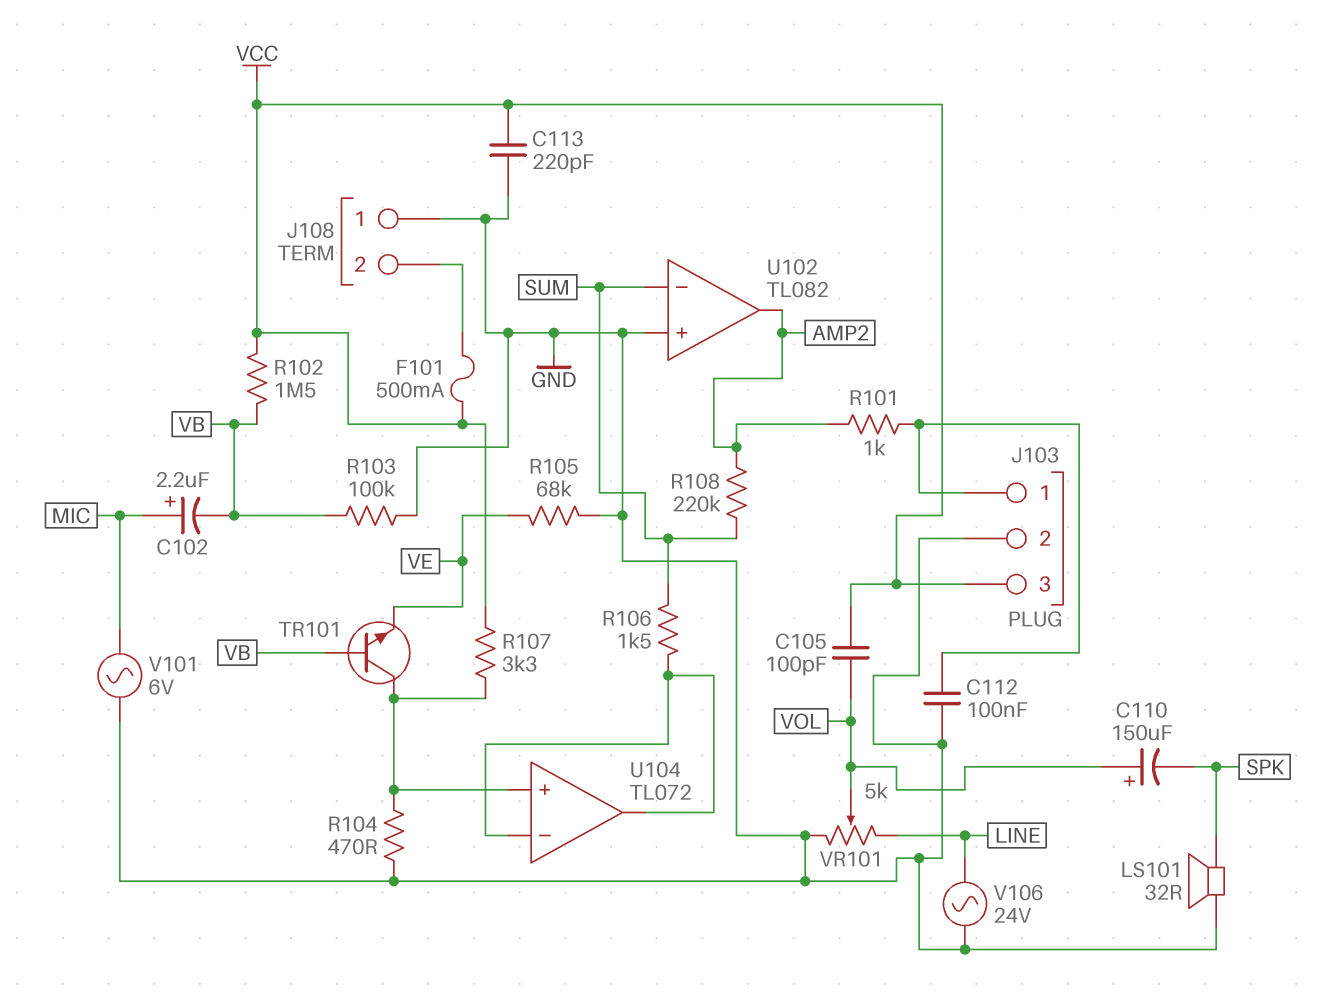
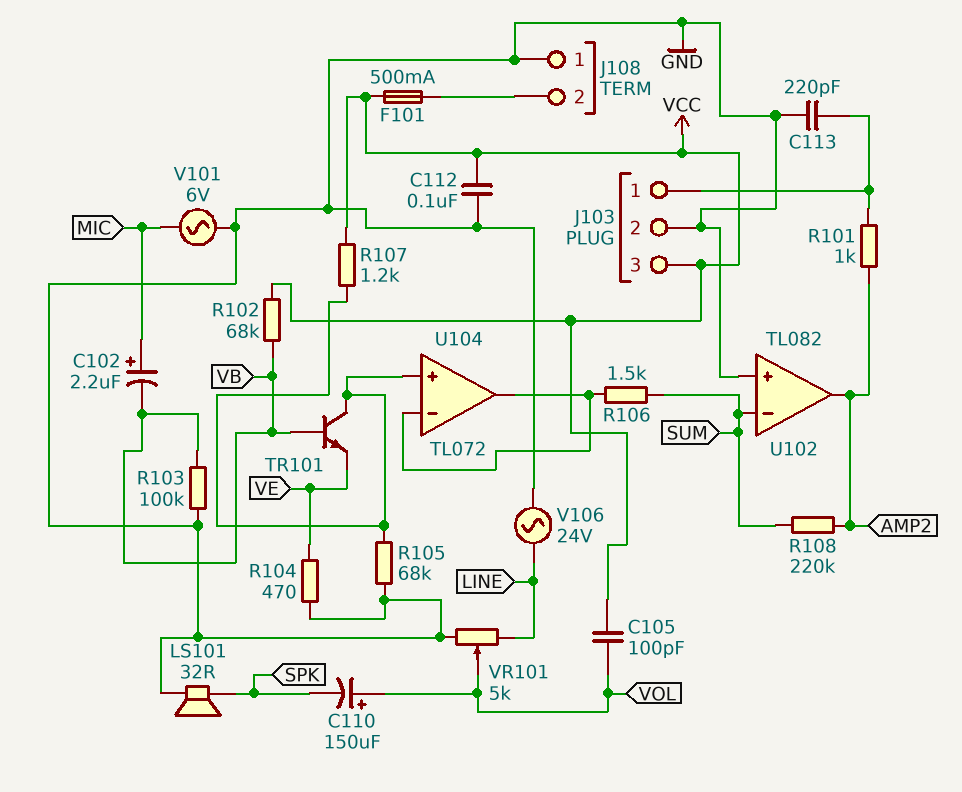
C112: 100nF (GND, J103/1) -> 100nF (GND, VCC)
C113: 220pF (GND, VCC) -> 220pF (GND, J103/1)
R102: 1.5M (VB, VCC) -> 68k (VB, VCC)
R104: 470 (GND, U104/in+) -> 470 (GND, VE)
R105: 68k (GND, VE) -> 68k (GND, U104/in+)
R107: 3.3k (U104/in+, VCC) -> 1.2k (U104/in+, VCC)

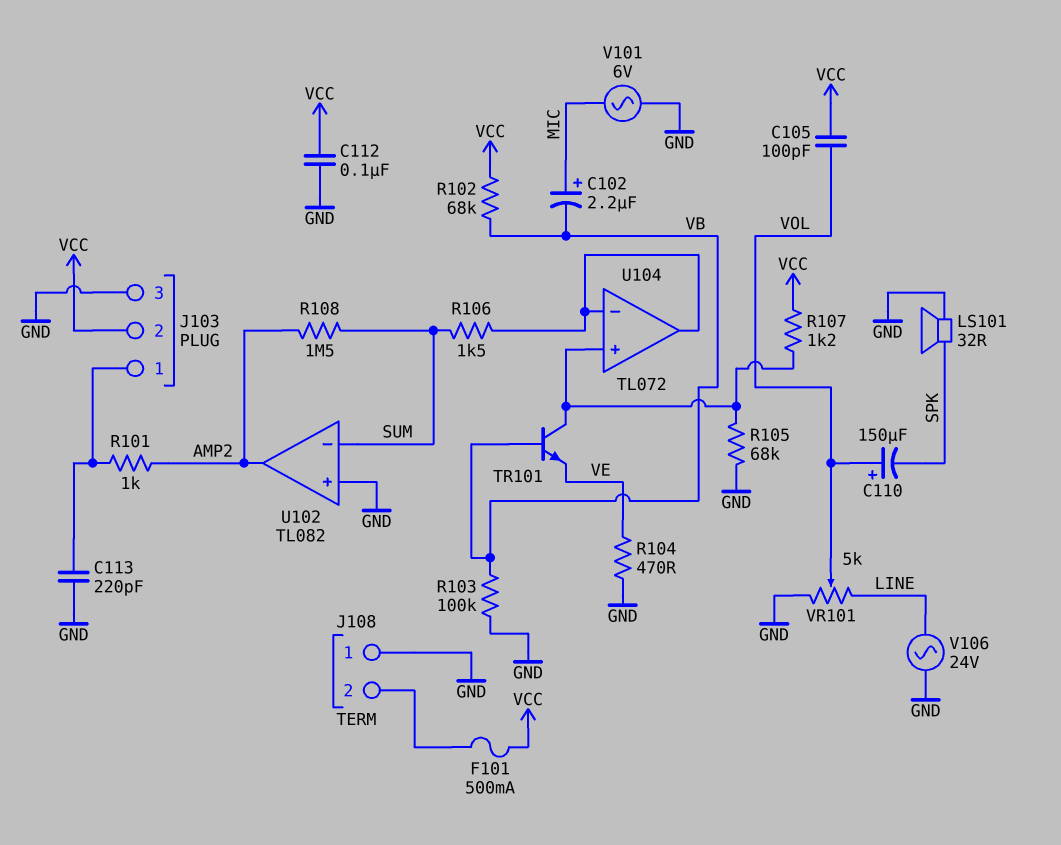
J103 pin 2: GND -> VCC
J103 pin 3: VCC -> GND
R108: 220k (AMP2, SUM) -> 1.5M (AMP2, SUM)

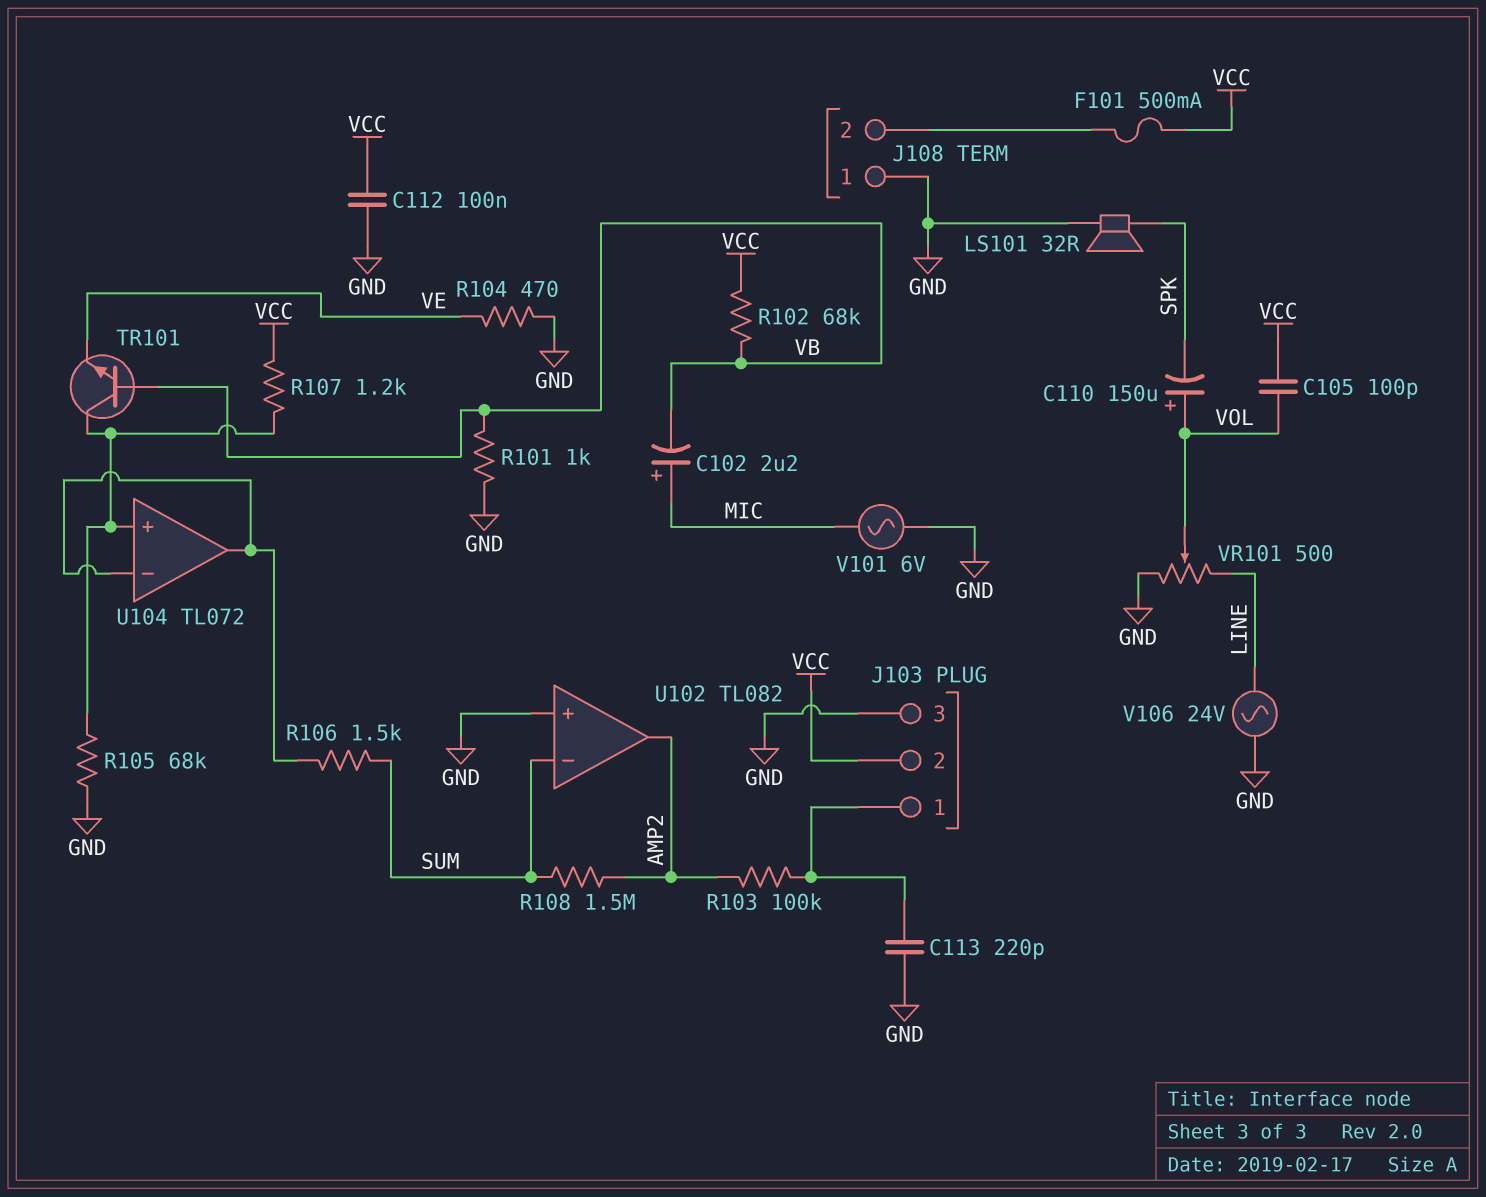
R101: 1k (AMP2, J103/1) -> 1k (GND, VB)
R103: 100k (GND, VB) -> 100k (AMP2, J103/1)
VR101: 5k (GND, LINE, wiper VOL) -> 500 (GND, LINE, wiper VOL)

